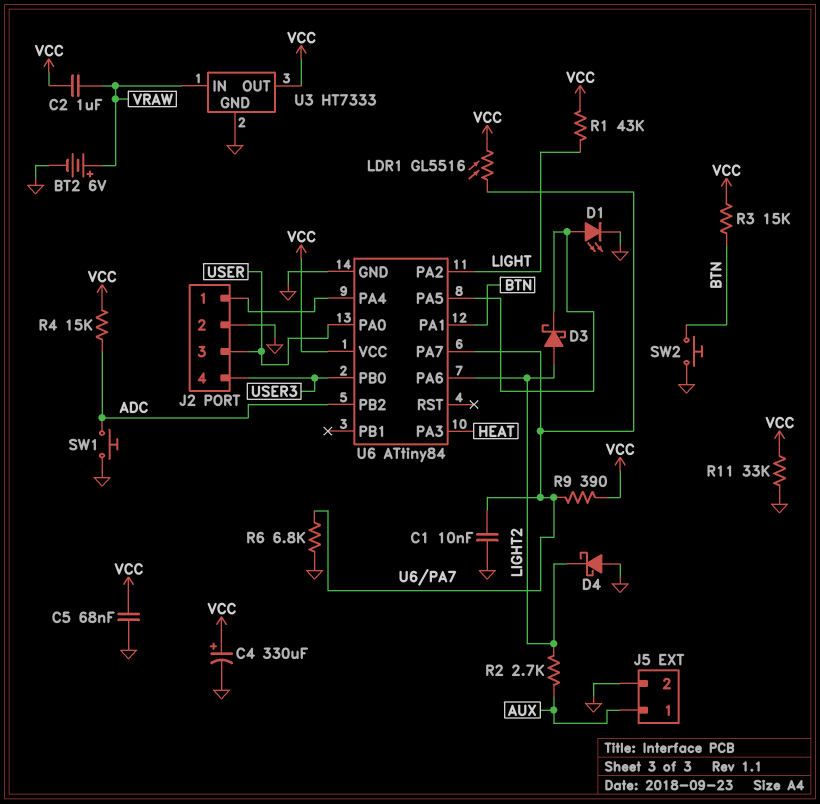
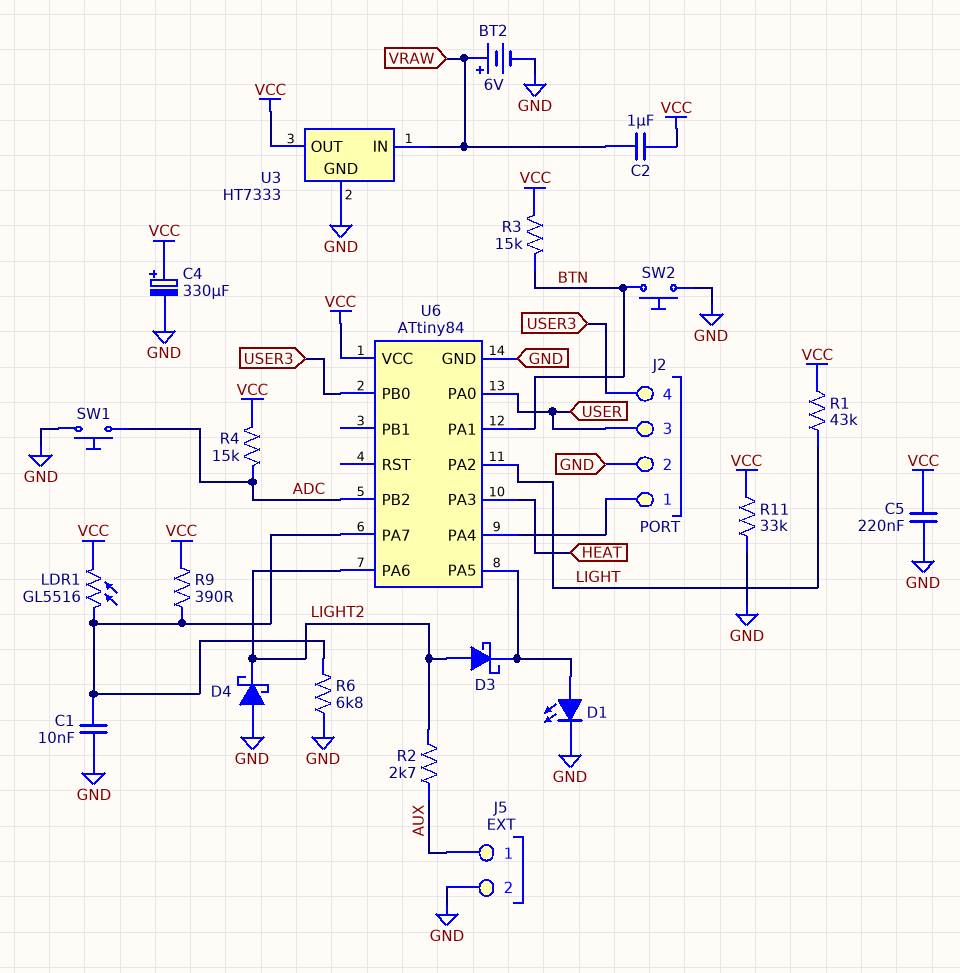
C5: 68nF (GND, VCC) -> 220nF (GND, VCC)

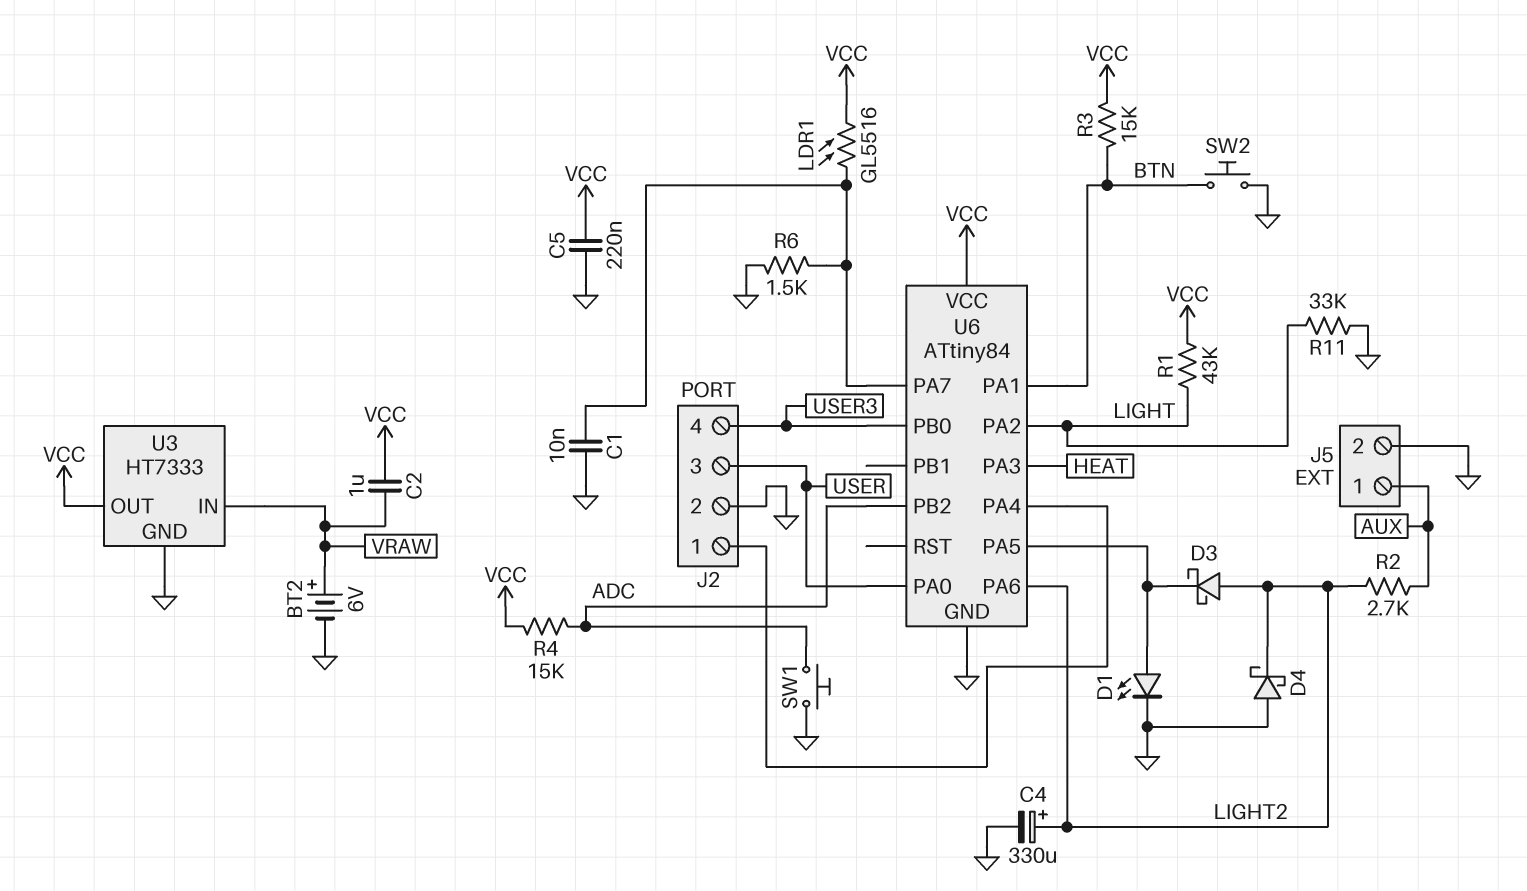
C4: 330uF (plus VCC, minus GND) -> 330uF (plus LIGHT2, minus GND)
R6: 6.8k (GND, U6/PA7) -> 1.5k (GND, U6/PA7)
R9: 390 (U6/PA7, VCC) -> none
R11: 33k (GND, VCC) -> 33k (GND, LIGHT)

